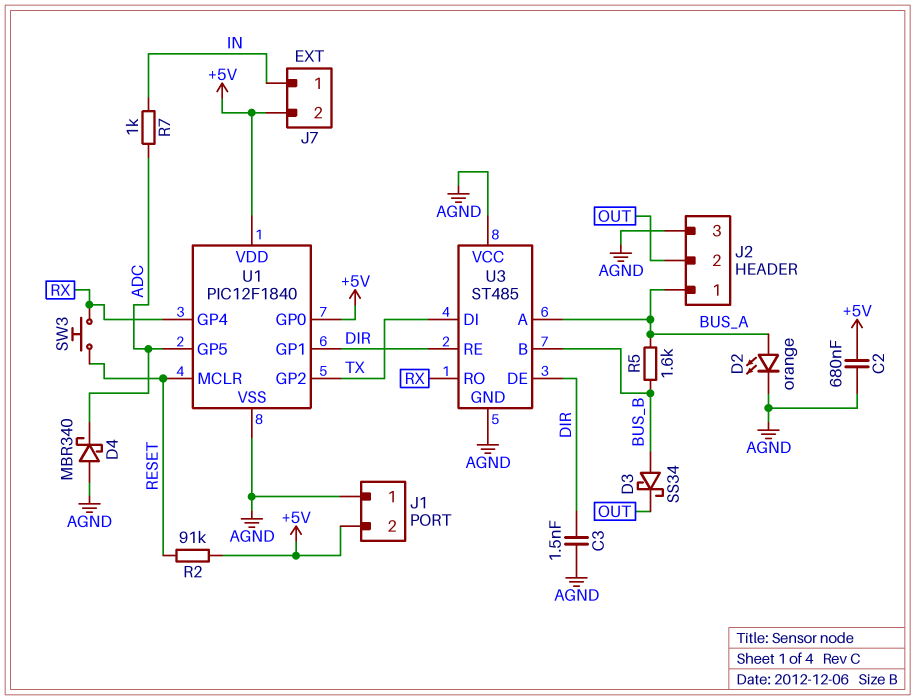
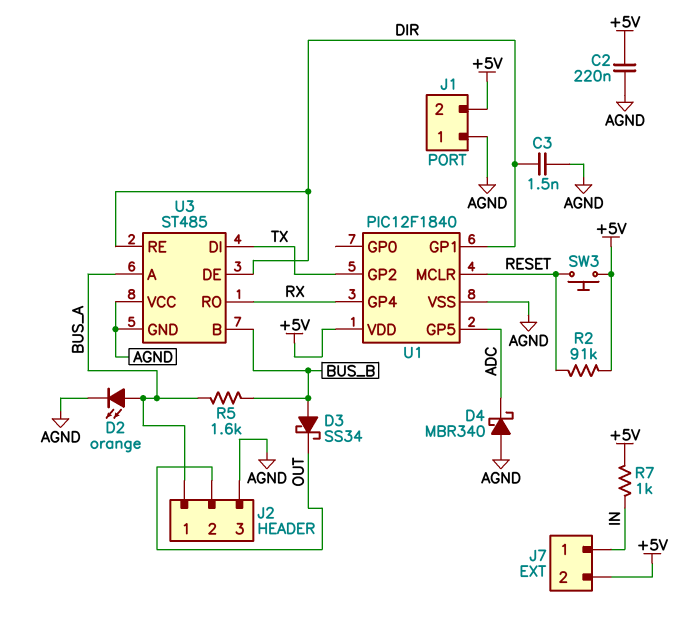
C2: 680nF (+5V, AGND) -> 220nF (+5V, AGND)
R7: 1k (ADC, IN) -> 1k (+5V, IN)
SW3: button (RESET, RX) -> button (+5V, RESET)
U1 pin GP0: +5V -> none

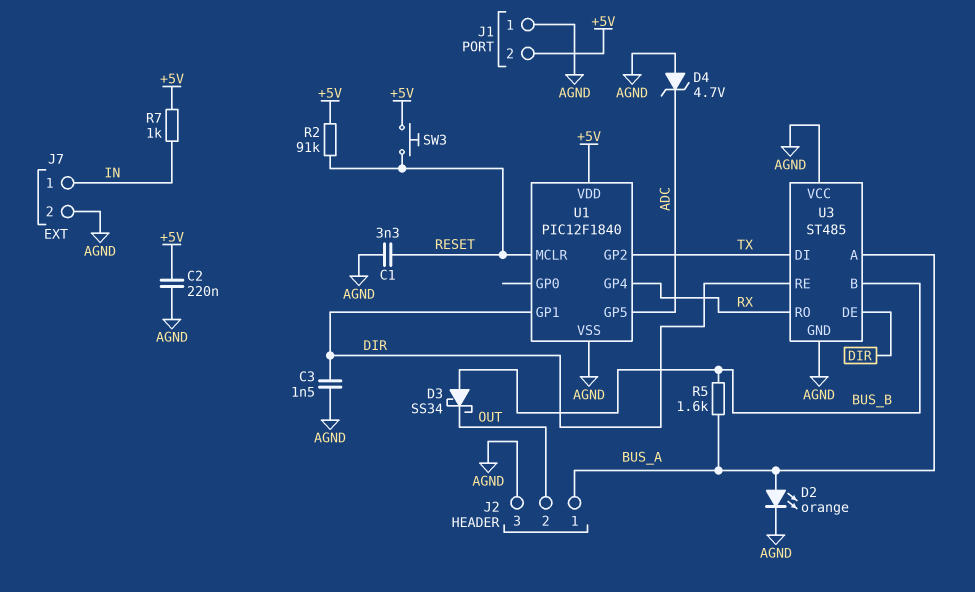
C1: none -> 3.3nF (AGND, RESET)
D4: schottky MBR340 (A AGND, K ADC) -> zener 4.7V (A AGND, K ADC)
J7 pin 2: +5V -> AGND

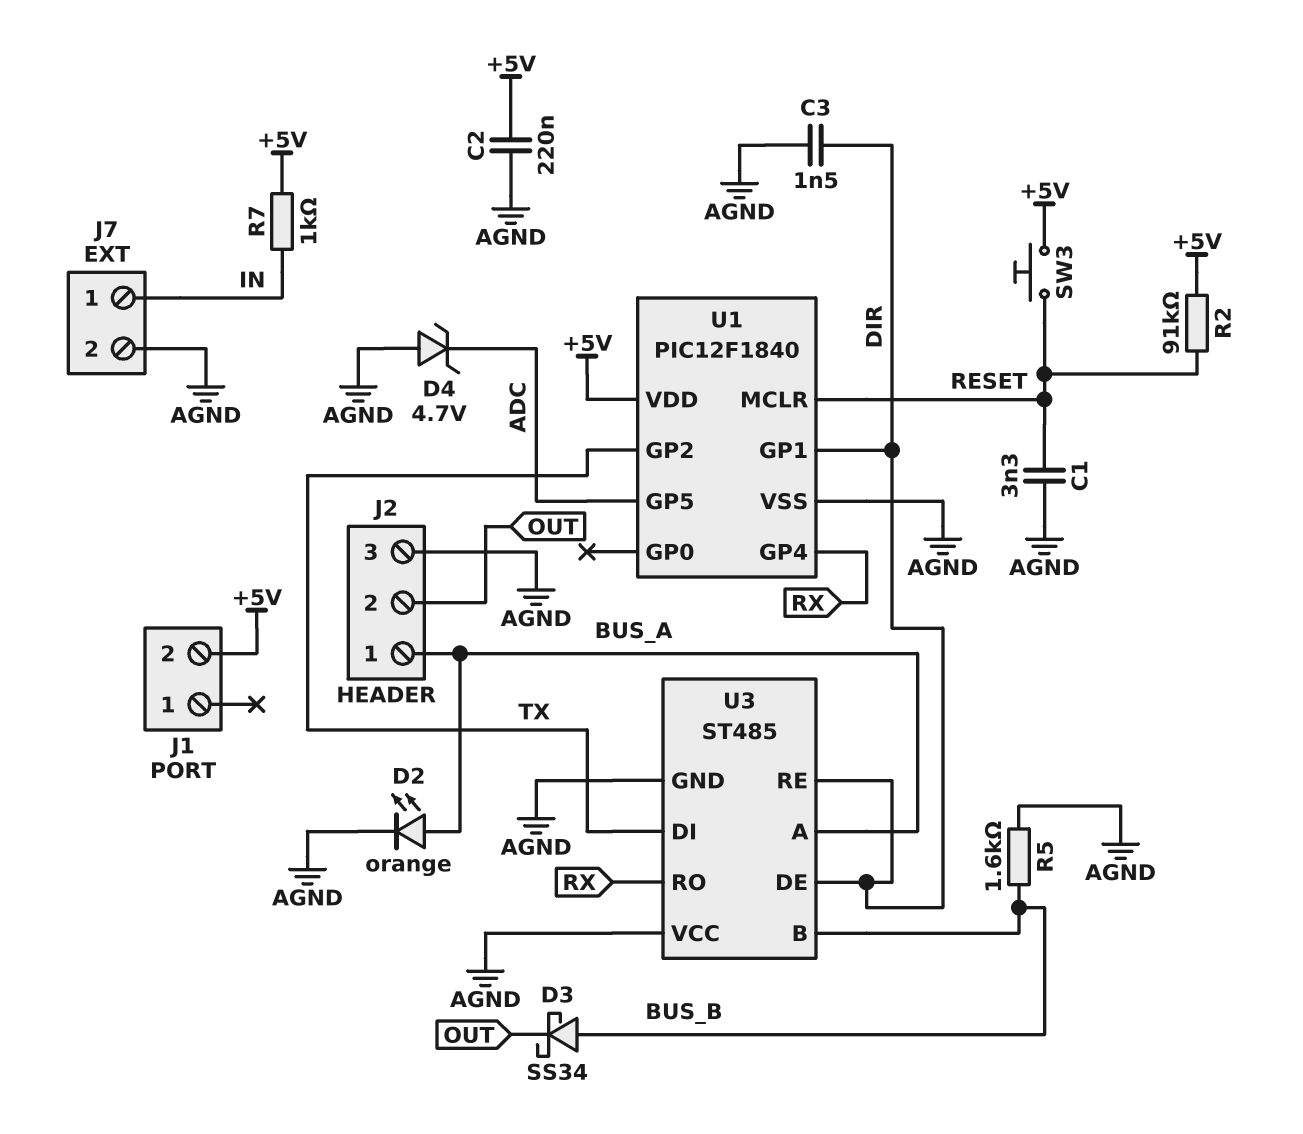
J1 pin 1: AGND -> none
R5: 1.6k (BUS_A, BUS_B) -> 1.6k (AGND, BUS_B)

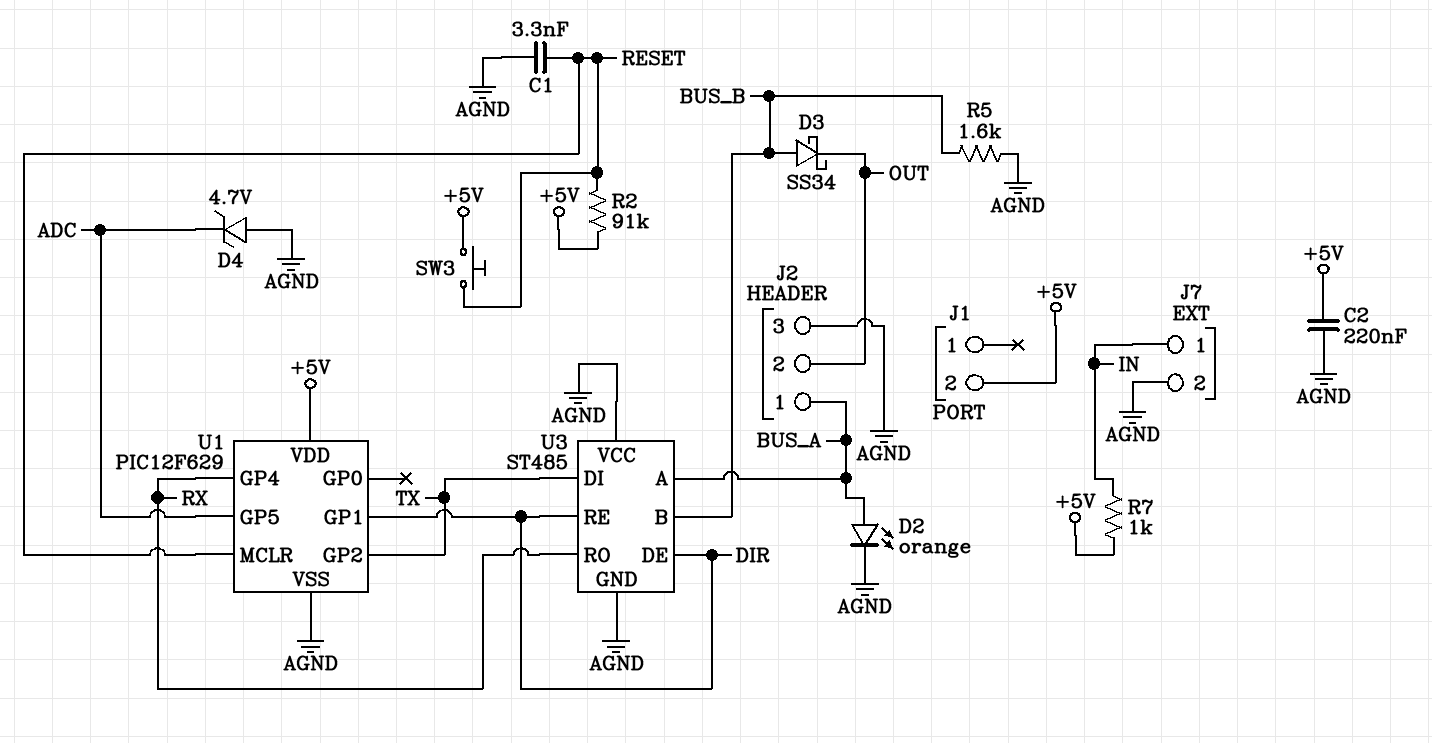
C3: 1.5nF (AGND, DIR) -> none
U1: PIC12F1840 -> PIC12F629

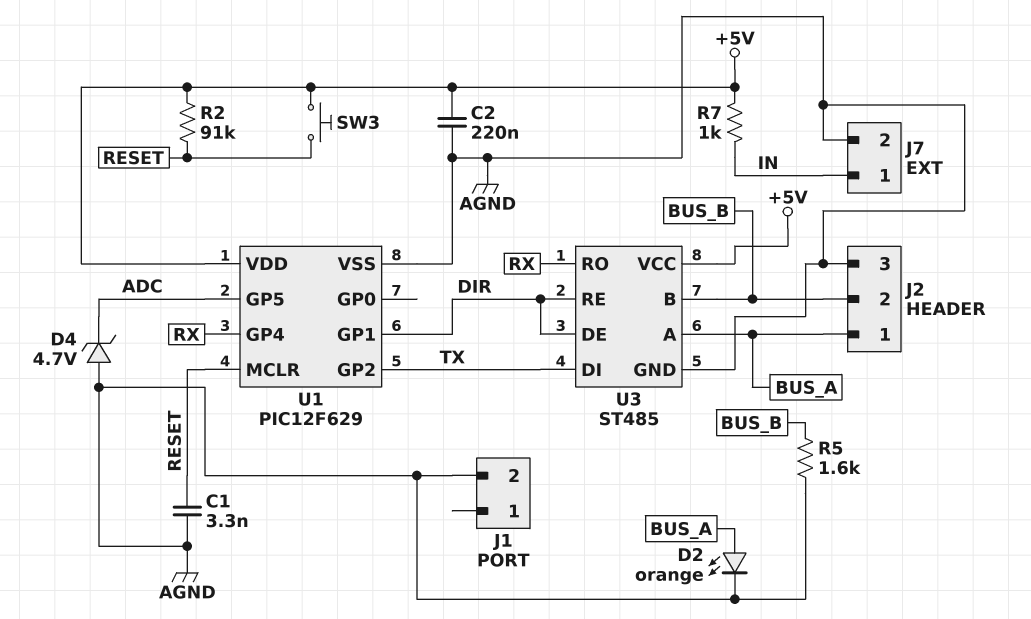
D3: schottky SS34 (A BUS_B, K OUT) -> none
J1 pin 2: +5V -> AGND
J2 pin 2: OUT -> BUS_B
U3 pin VCC: AGND -> +5V

